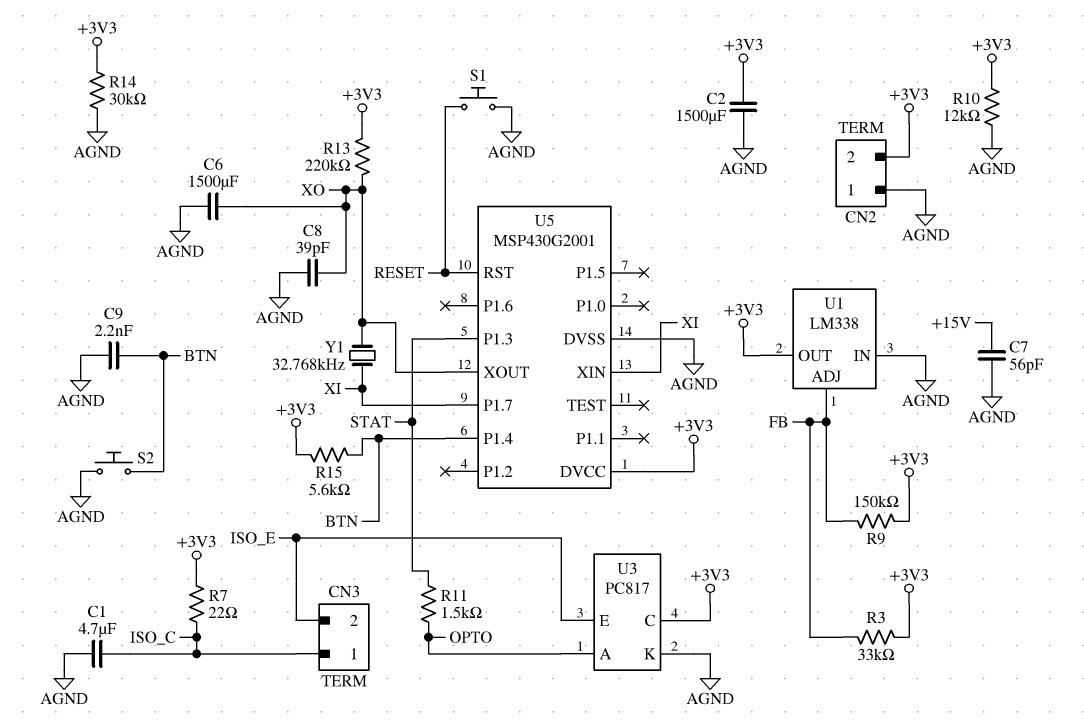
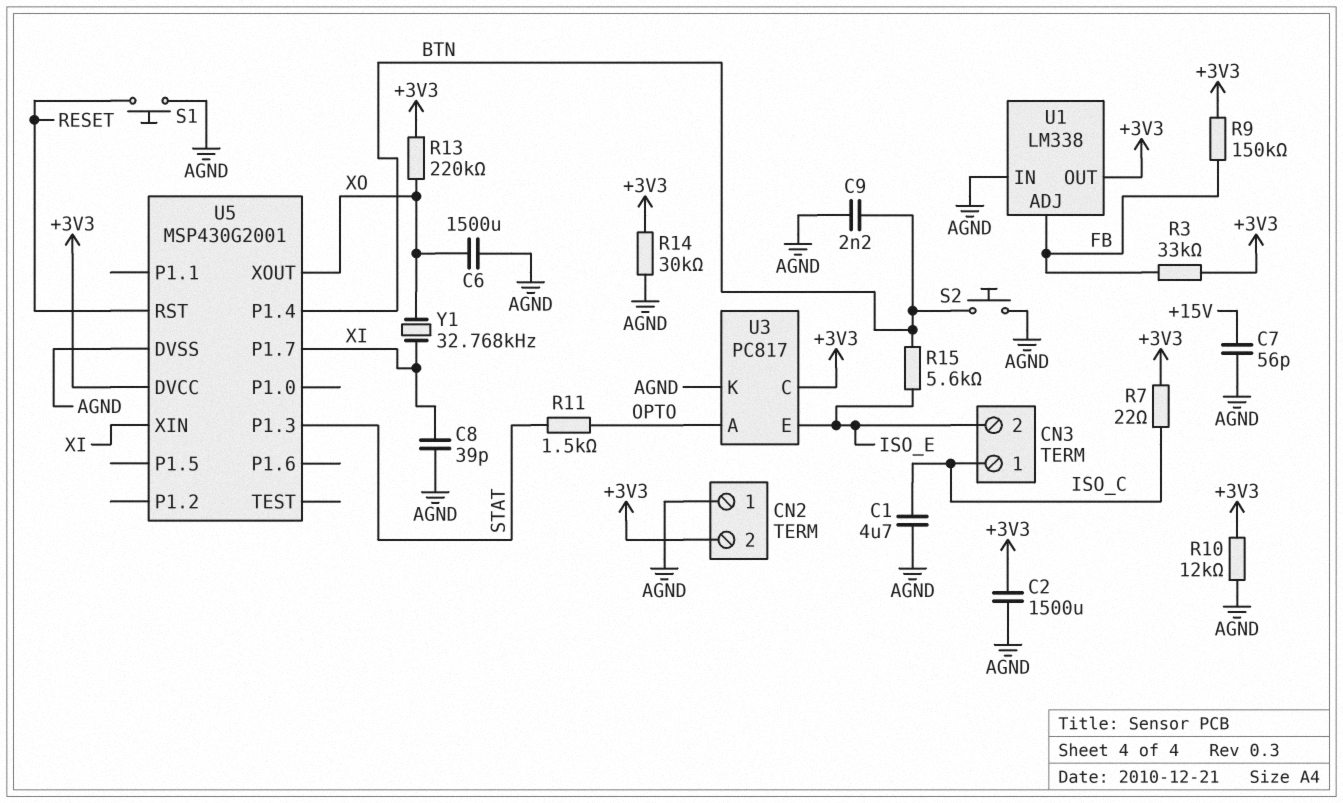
C8: 39pF (AGND, XO) -> 39pF (AGND, XI)
R15: 5.6k (+3V3, BTN) -> 5.6k (BTN, ISO_E)

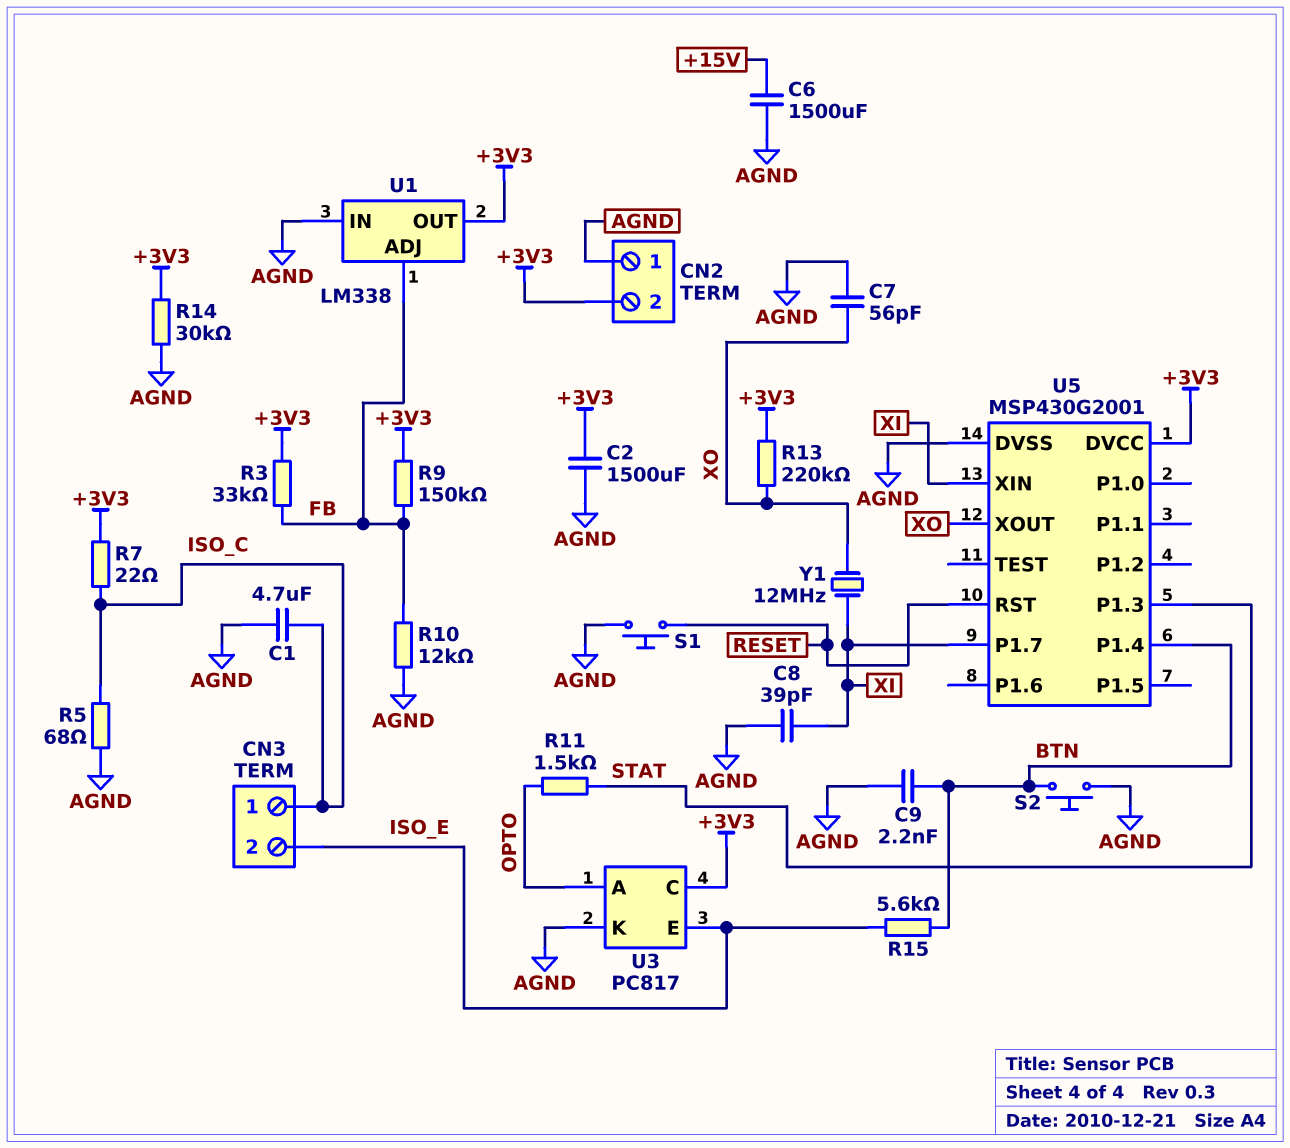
C6: 1500uF (AGND, XO) -> 1500uF (+15V, AGND)
C7: 56pF (+15V, AGND) -> 56pF (AGND, XO)
R5: none -> 68 (AGND, ISO_C)
R10: 12k (+3V3, AGND) -> 12k (AGND, FB)
Y1: 32.768kHz (XI, XO) -> 12MHz (XI, XO)

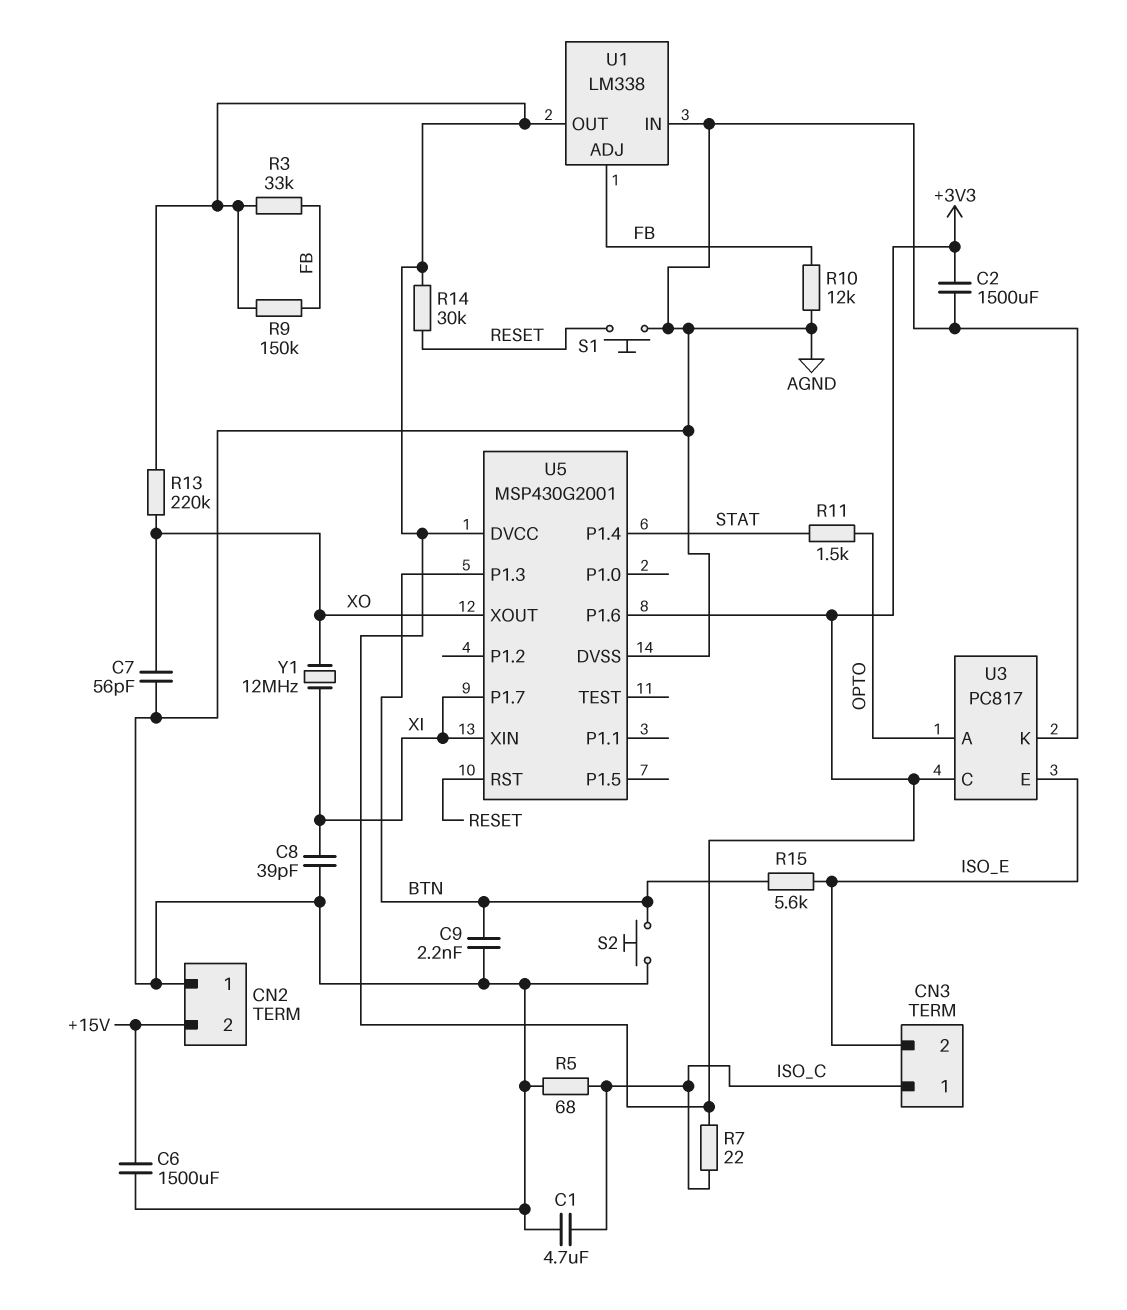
CN2 pin 2: +3V3 -> +15V
R14: 30k (+3V3, AGND) -> 30k (+3V3, RESET)
U5 pin P1.3: STAT -> BTN
U5 pin P1.4: BTN -> STAT
U5 pin P1.6: none -> +3V3

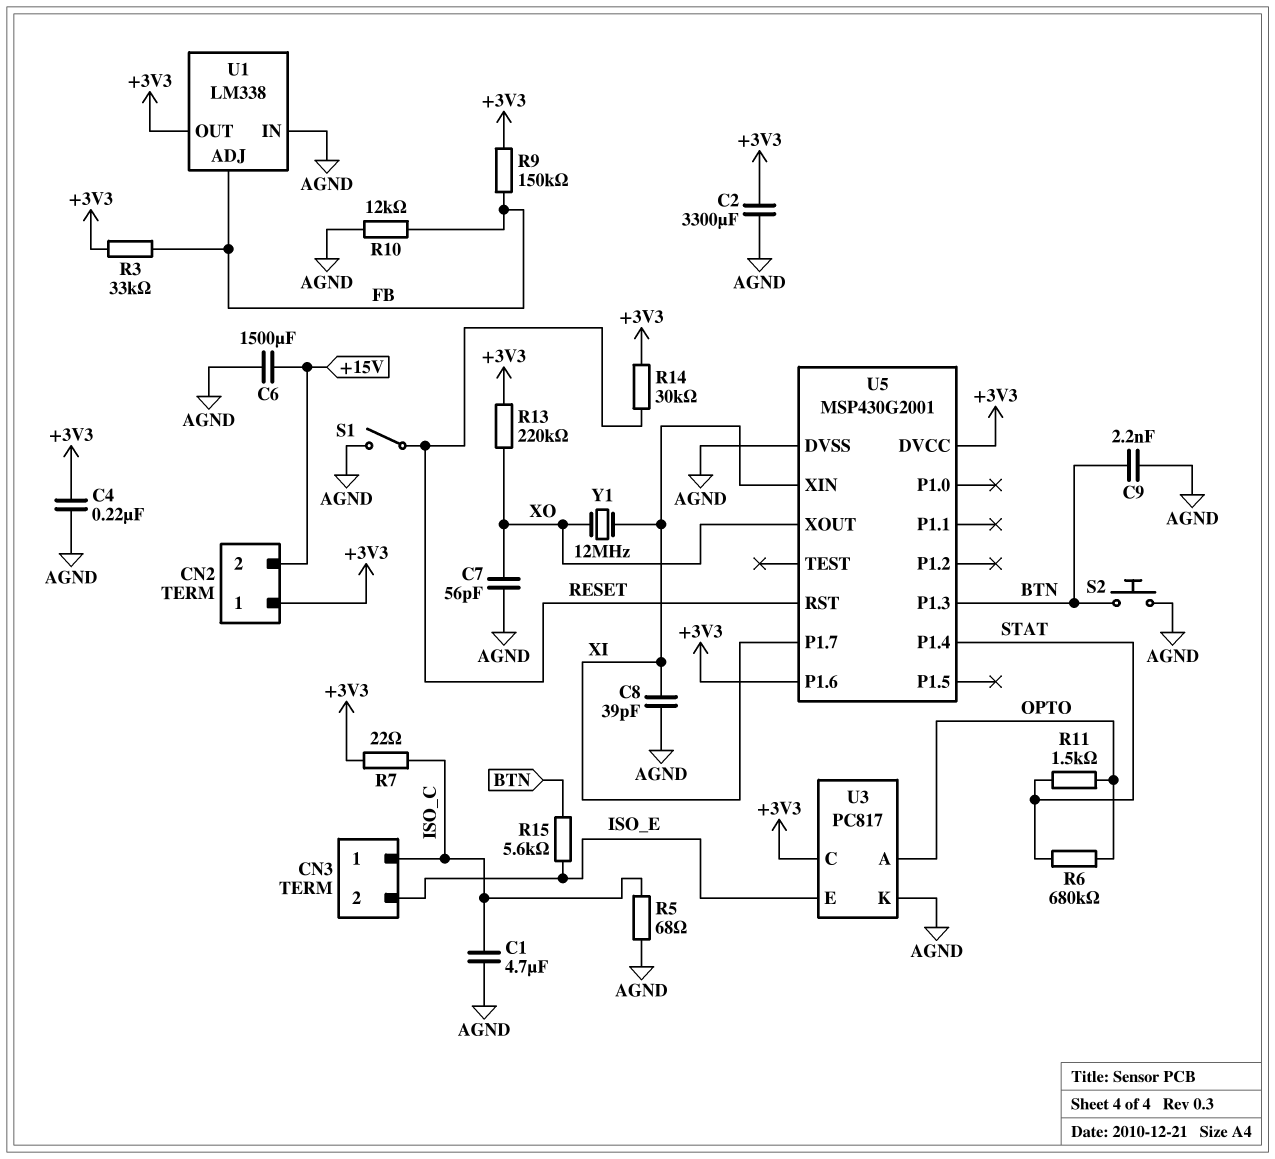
C2: 1500uF (+3V3, AGND) -> 3300uF (+3V3, AGND)
C4: none -> 220nF (+3V3, AGND)
CN2 pin 1: AGND -> +3V3
R6: none -> 680k (OPTO, STAT)
S1: button (AGND, RESET) -> switch (AGND, RESET)

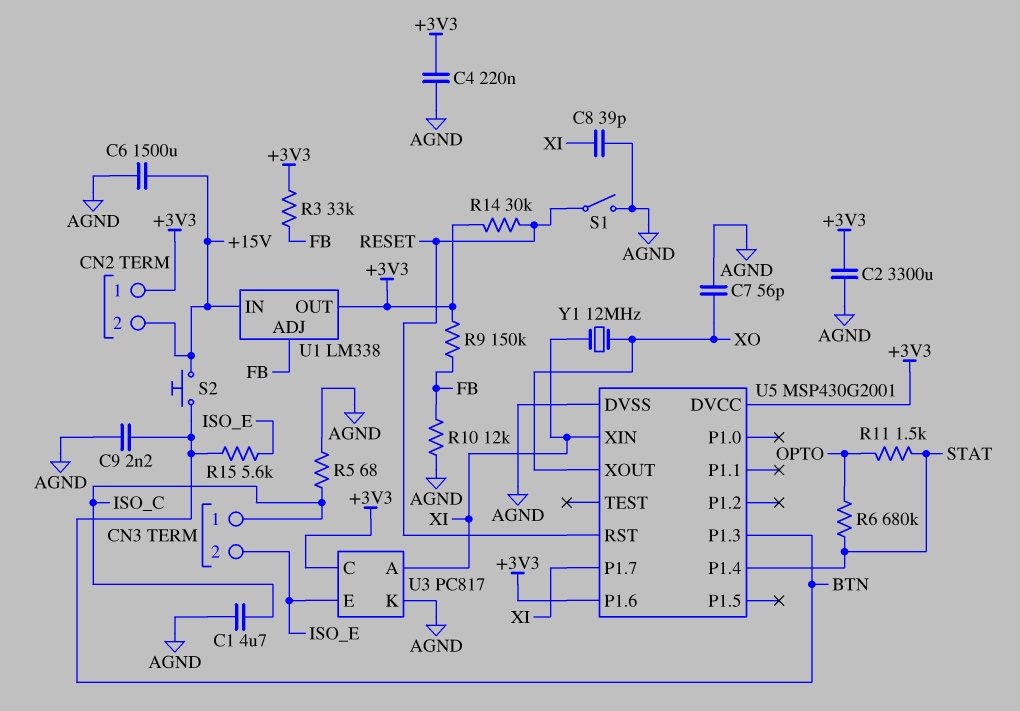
R7: 22 (+3V3, ISO_C) -> none
R13: 220k (+3V3, XO) -> none
S2: button (AGND, BTN) -> button (+15V, BTN)
U1 pin IN: AGND -> +15V
U3 pin A: OPTO -> XI

